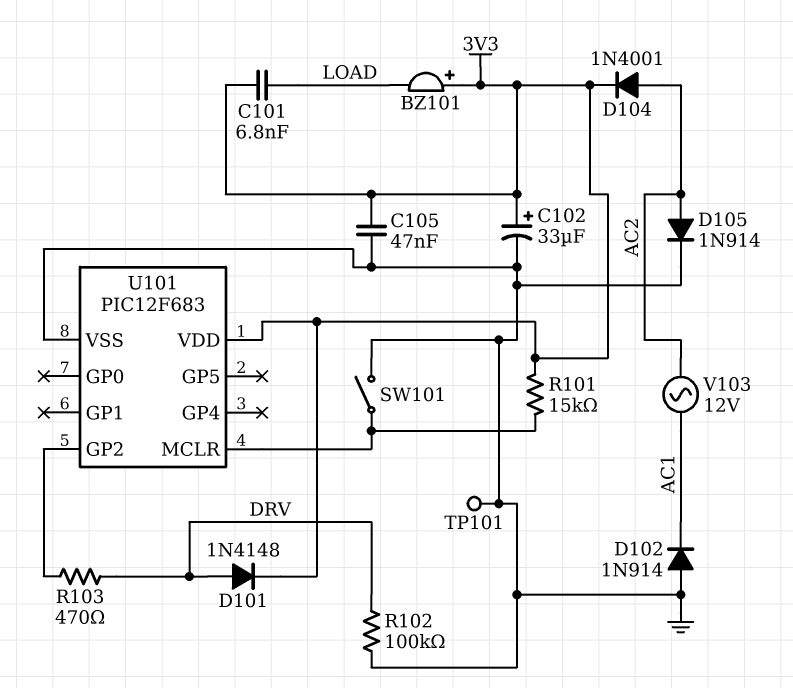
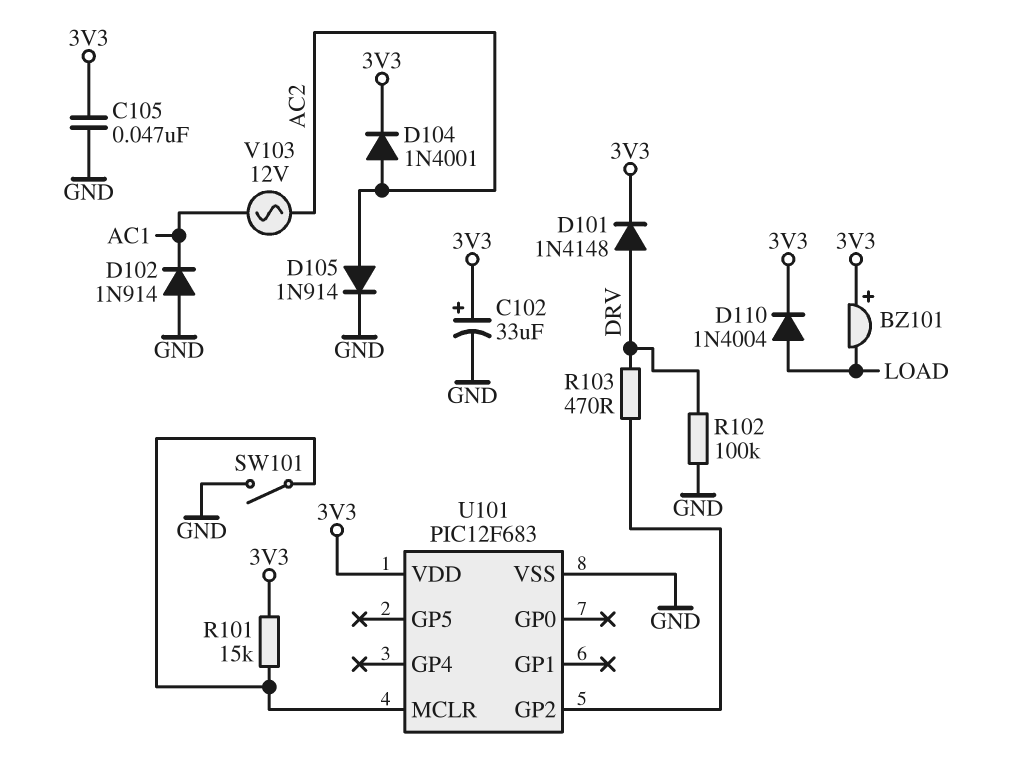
C101: 6.8nF (3V3, LOAD) -> none
D110: none -> diode 1N4004 (A LOAD, K 3V3)
TP101: test point (GND) -> none

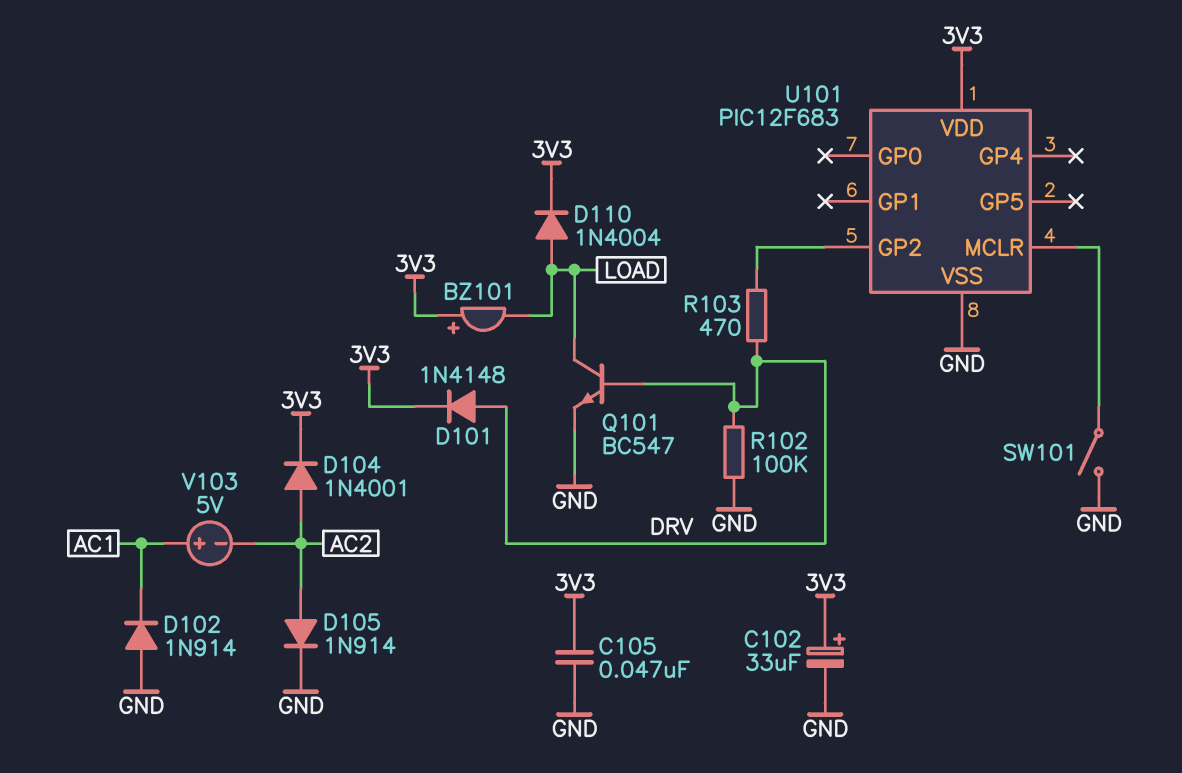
Q101: none -> NPN BC547 (B DRV, C LOAD, E GND)
R101: 15k (3V3, U101/MCLR) -> none
V103: AC 12V (AC1, AC2) -> 5V (plus AC1, minus AC2)

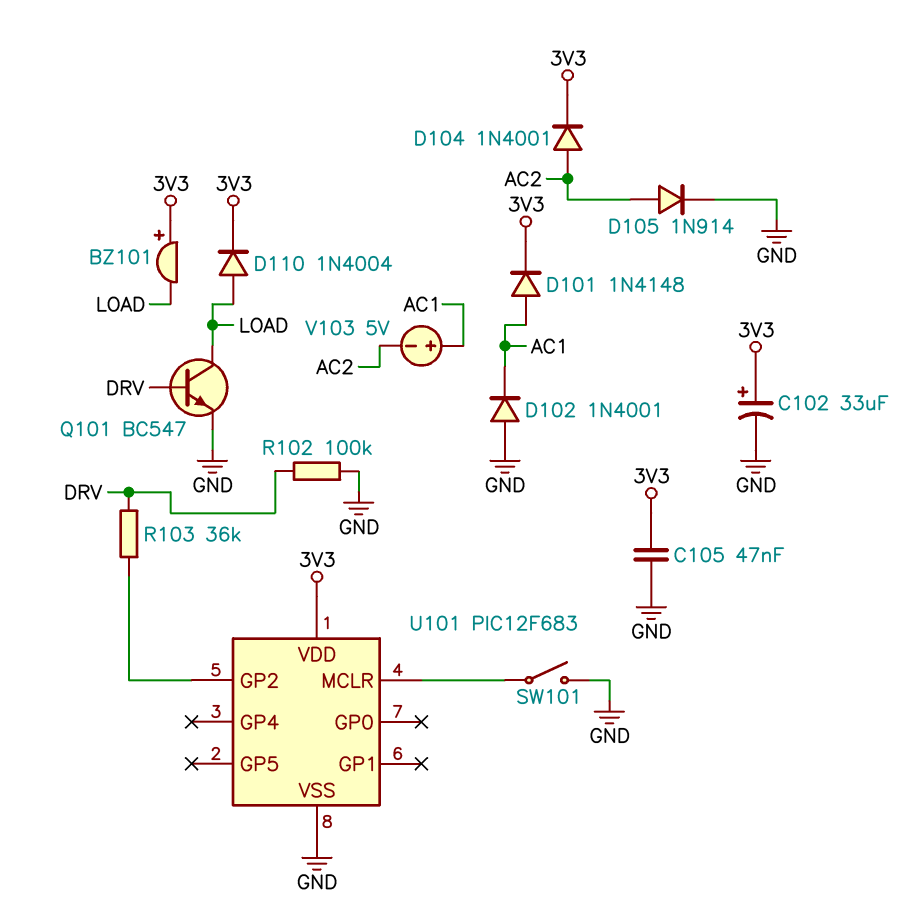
D101: diode 1N4148 (A DRV, K 3V3) -> diode 1N4148 (A AC1, K 3V3)
D102: diode 1N914 (A GND, K AC1) -> diode 1N4001 (A GND, K AC1)
R103: 470 (DRV, U101/GP2) -> 36k (DRV, U101/GP2)

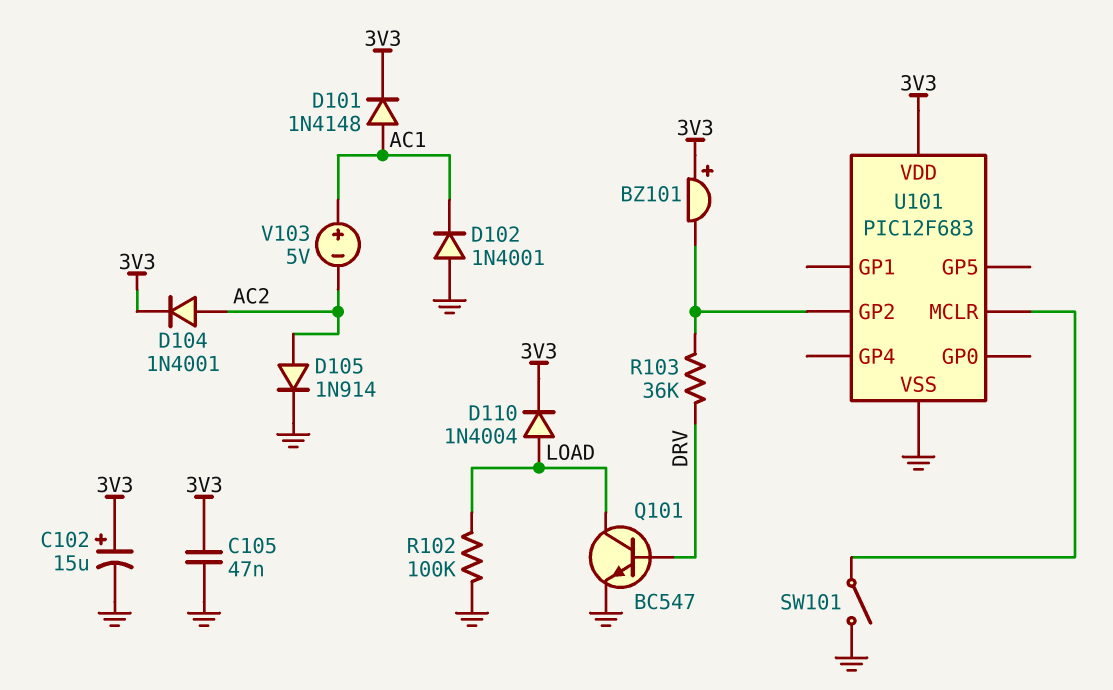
BZ101: buzzer (plus 3V3, minus LOAD) -> buzzer (plus 3V3, minus U101/GP2)
C102: 33uF (plus 3V3, minus GND) -> 15uF (plus 3V3, minus GND)
R102: 100k (DRV, GND) -> 100k (GND, LOAD)

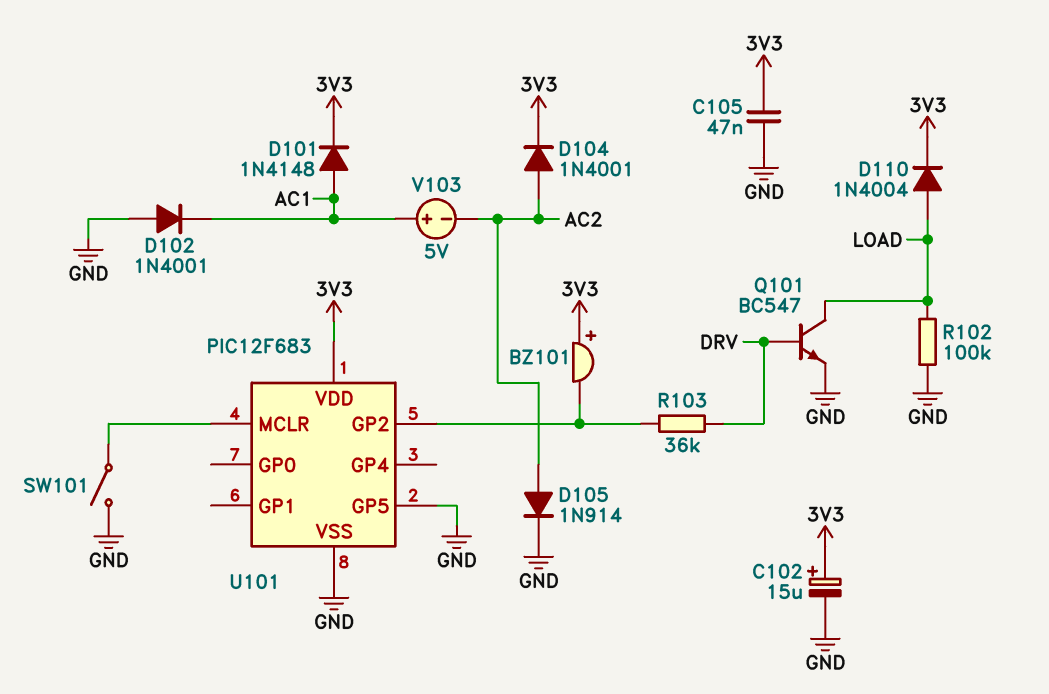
U101 pin GP5: none -> GND

